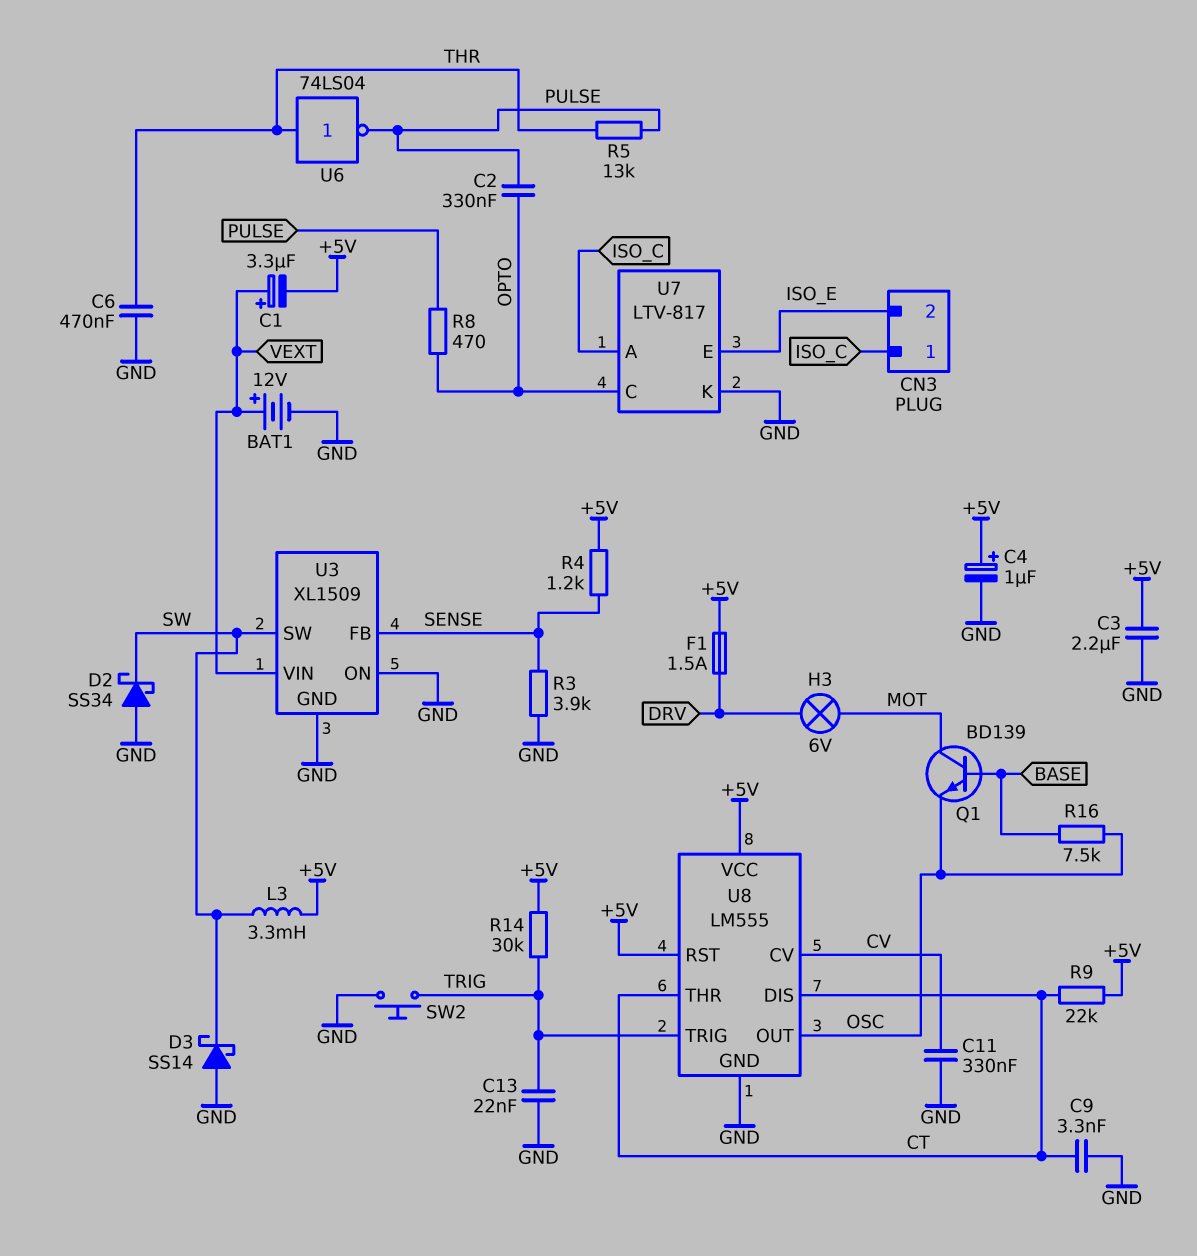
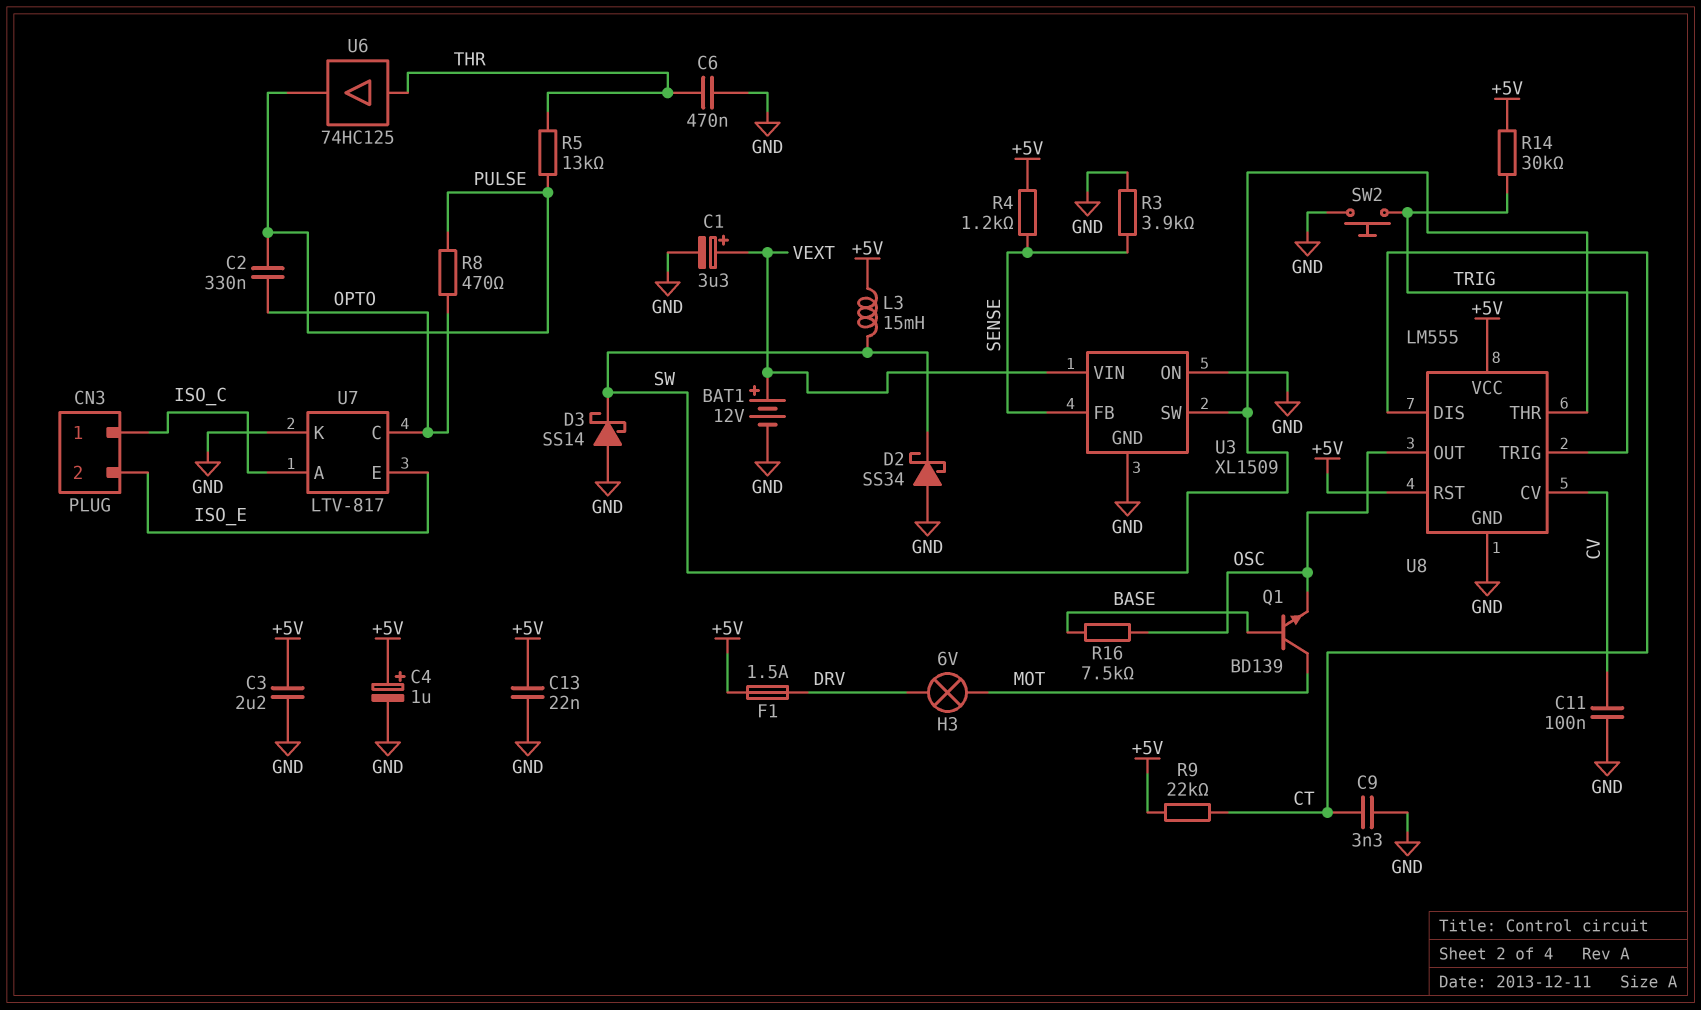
C1: 3.3uF (plus VEXT, minus +5V) -> 3.3uF (plus VEXT, minus GND)
C11: 330nF (CV, GND) -> 100nF (CV, GND)
C13: 22nF (GND, TRIG) -> 22nF (+5V, GND)
L3: 3.3mH (+5V, SW) -> 15mH (+5V, SW)
U6: NOT 74LS04 (in THR, out PULSE) -> buffer 74HC125 (in THR, out PULSE)
U8 pin THR: CT -> SW

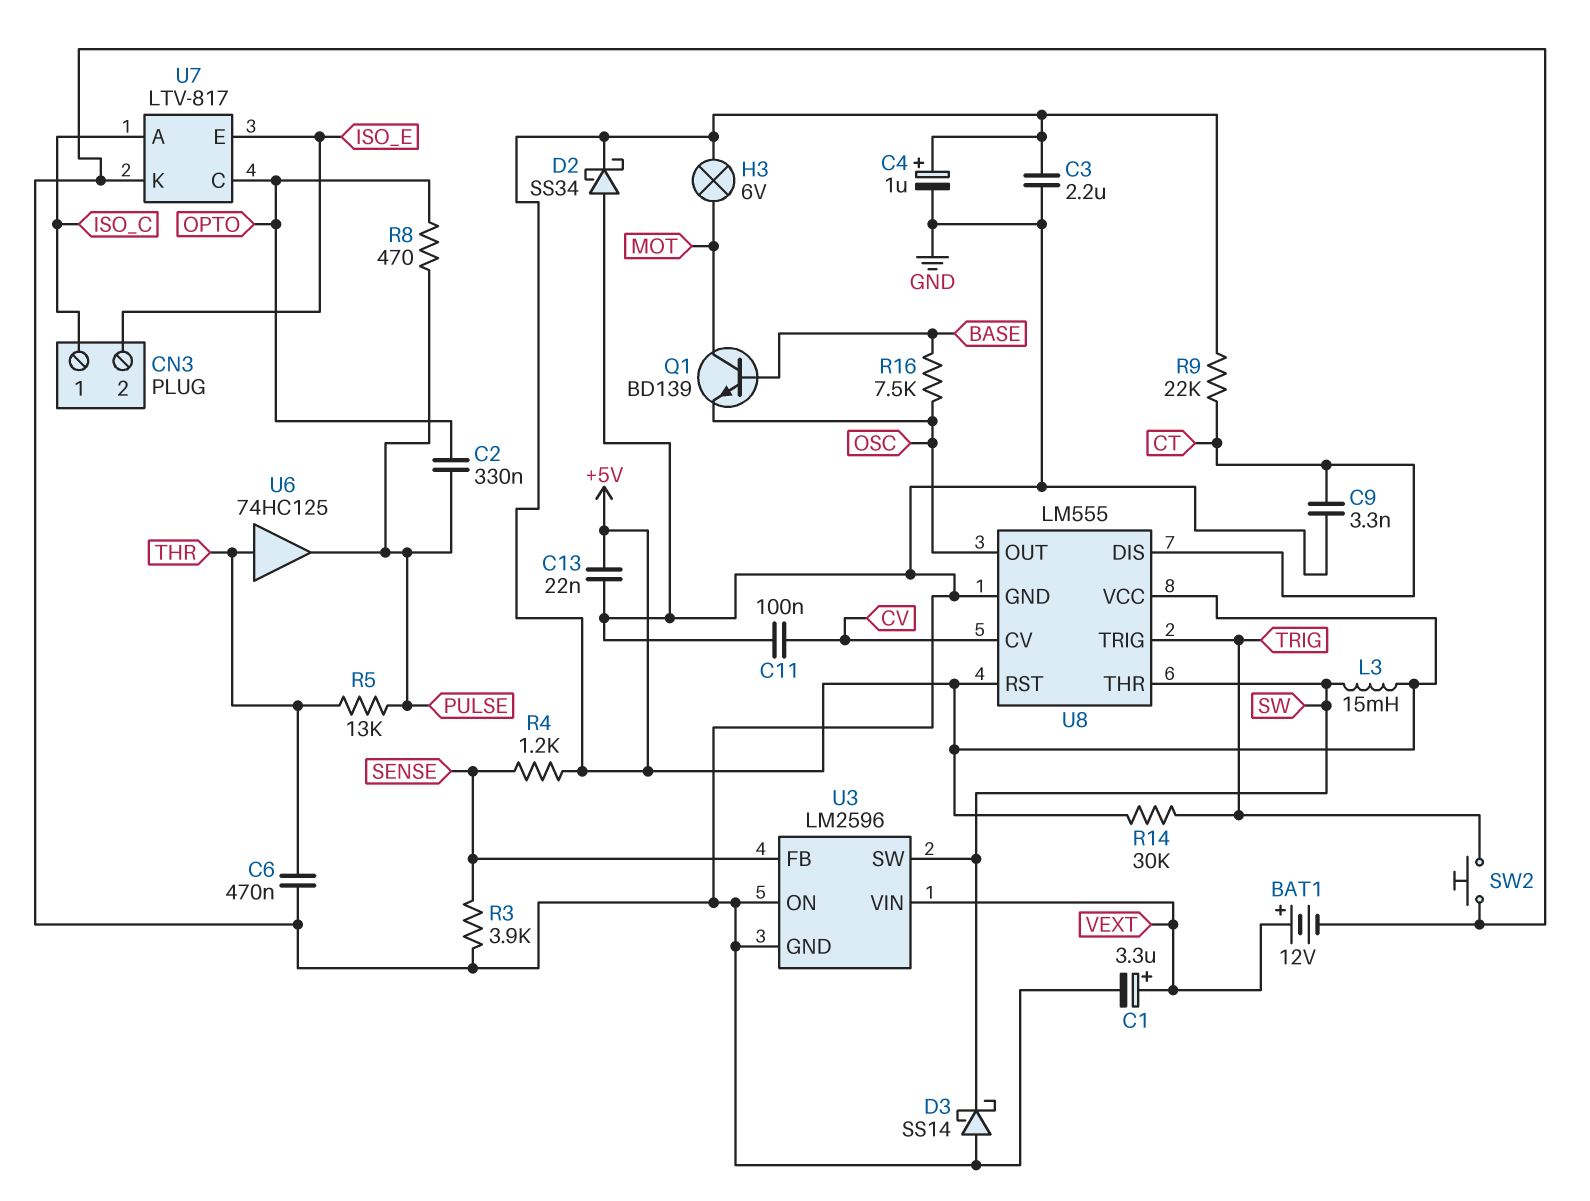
D2: schottky SS34 (A GND, K SW) -> schottky SS34 (A GND, K +5V)
F1: 1.5A (+5V, DRV) -> none
H3: lamp 6V (DRV, MOT) -> lamp 6V (+5V, MOT)
U3: XL1509 -> LM2596

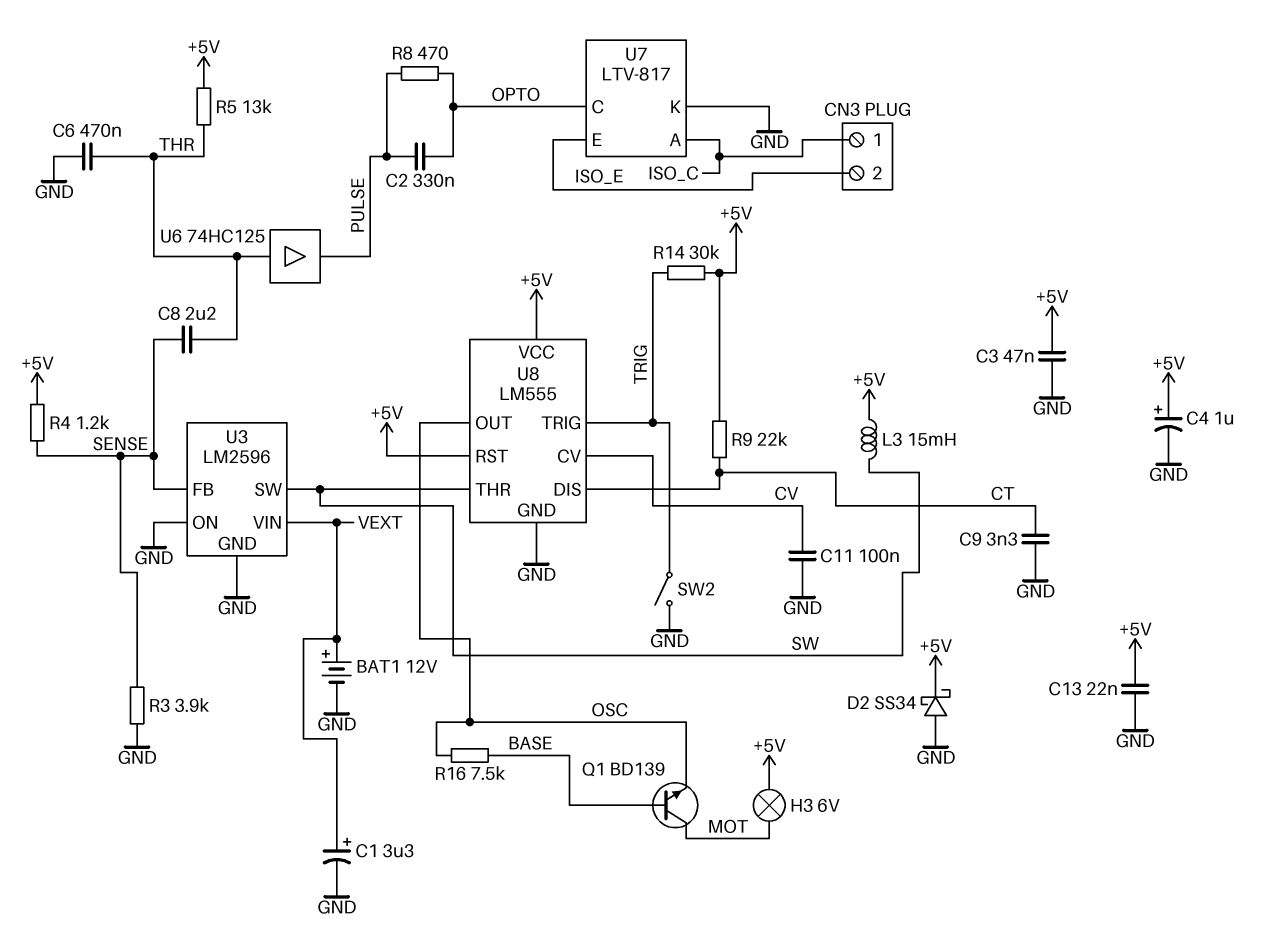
C3: 2.2uF (+5V, GND) -> 47nF (+5V, GND)
C8: none -> 2.2uF (SENSE, THR)
D3: schottky SS14 (A GND, K SW) -> none
R5: 13k (PULSE, THR) -> 13k (+5V, THR)
SW2: button (GND, TRIG) -> switch (GND, TRIG)

